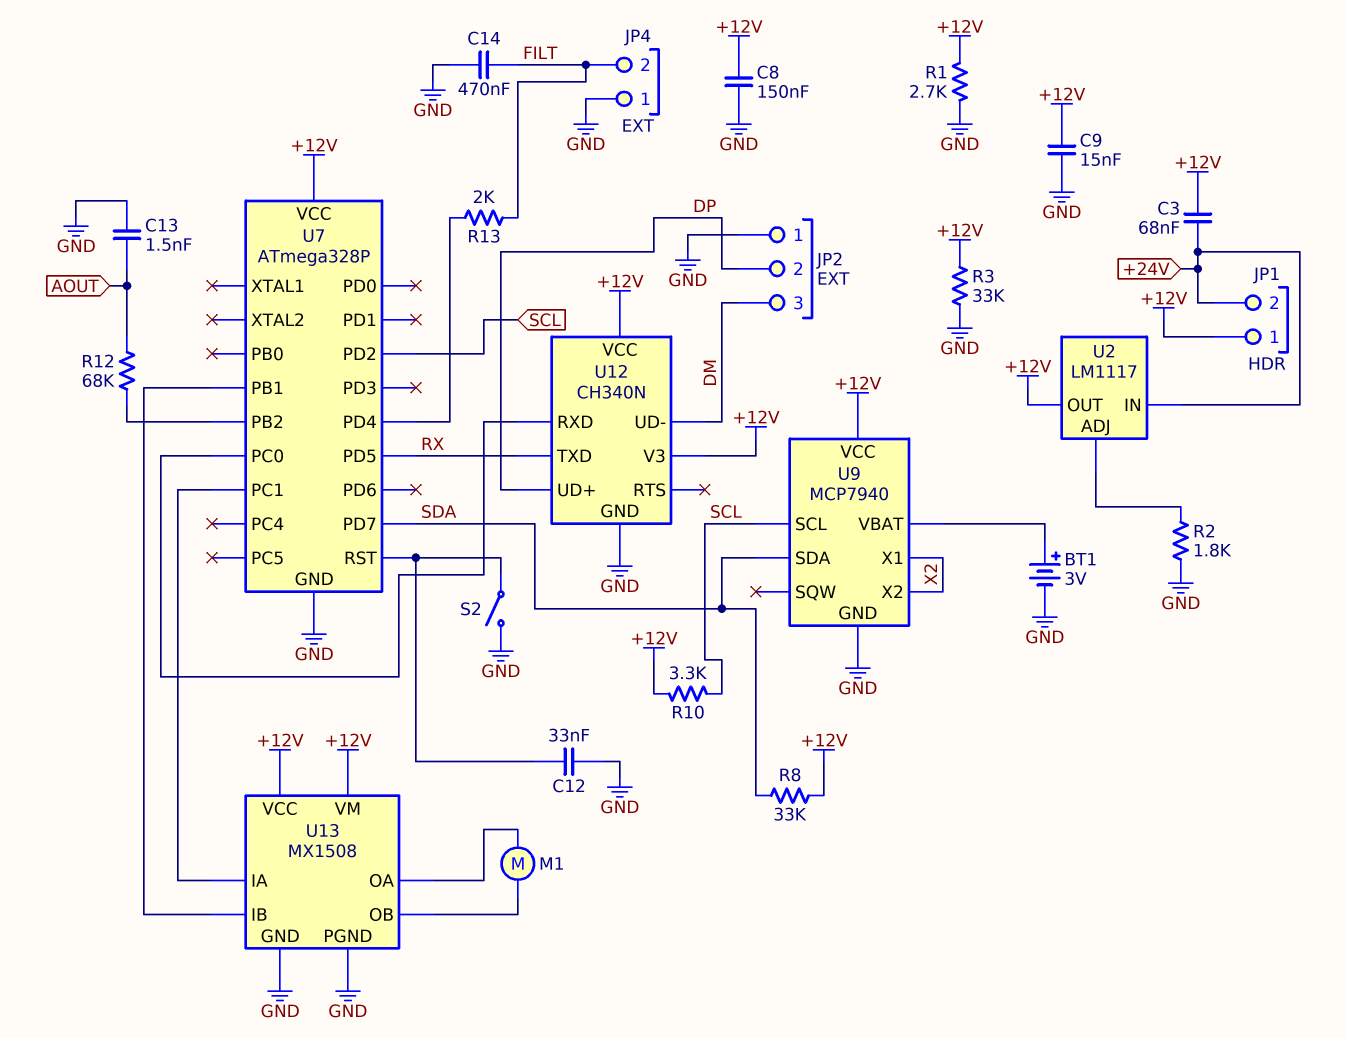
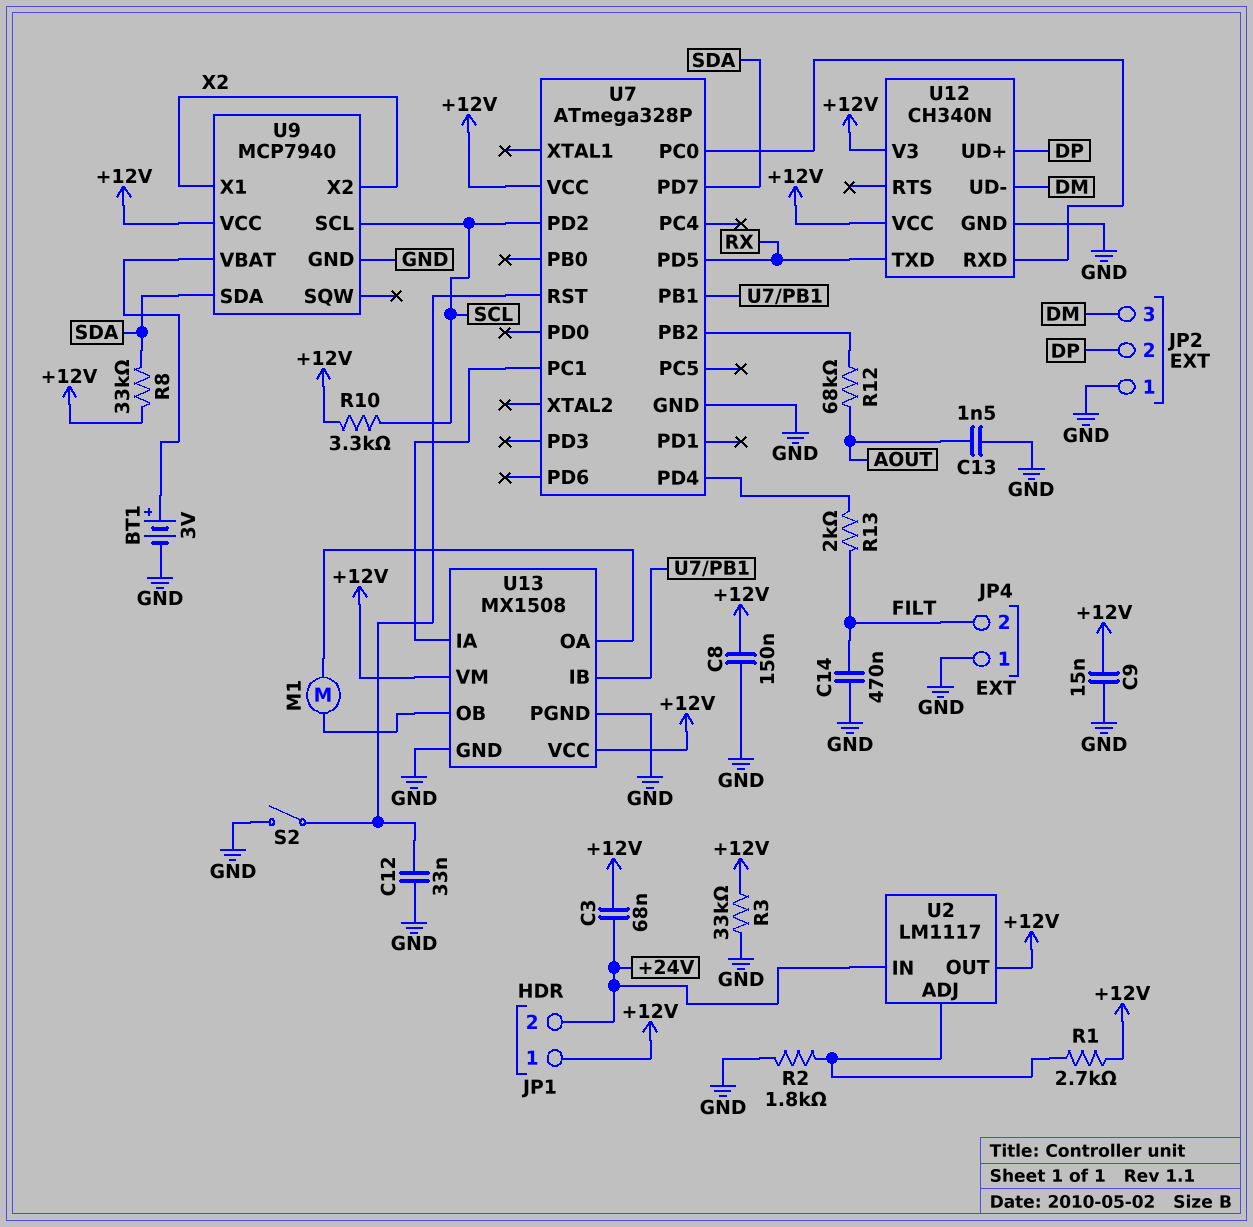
R1: 2.7k (+12V, GND) -> 2.7k (+12V, U2/ADJ)

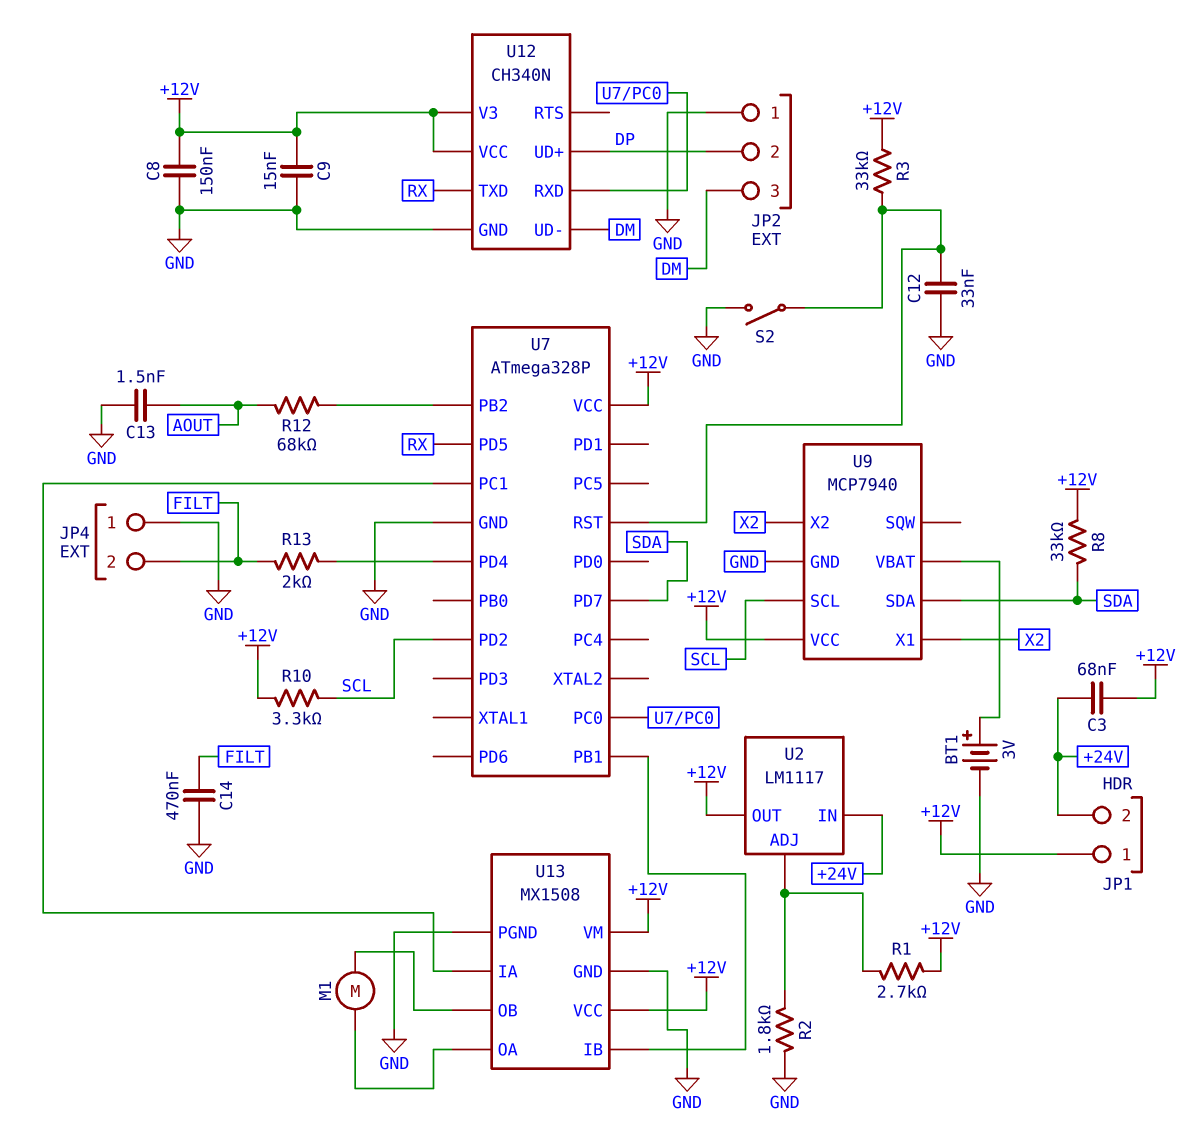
R3: 33k (+12V, GND) -> 33k (+12V, U7/RST)

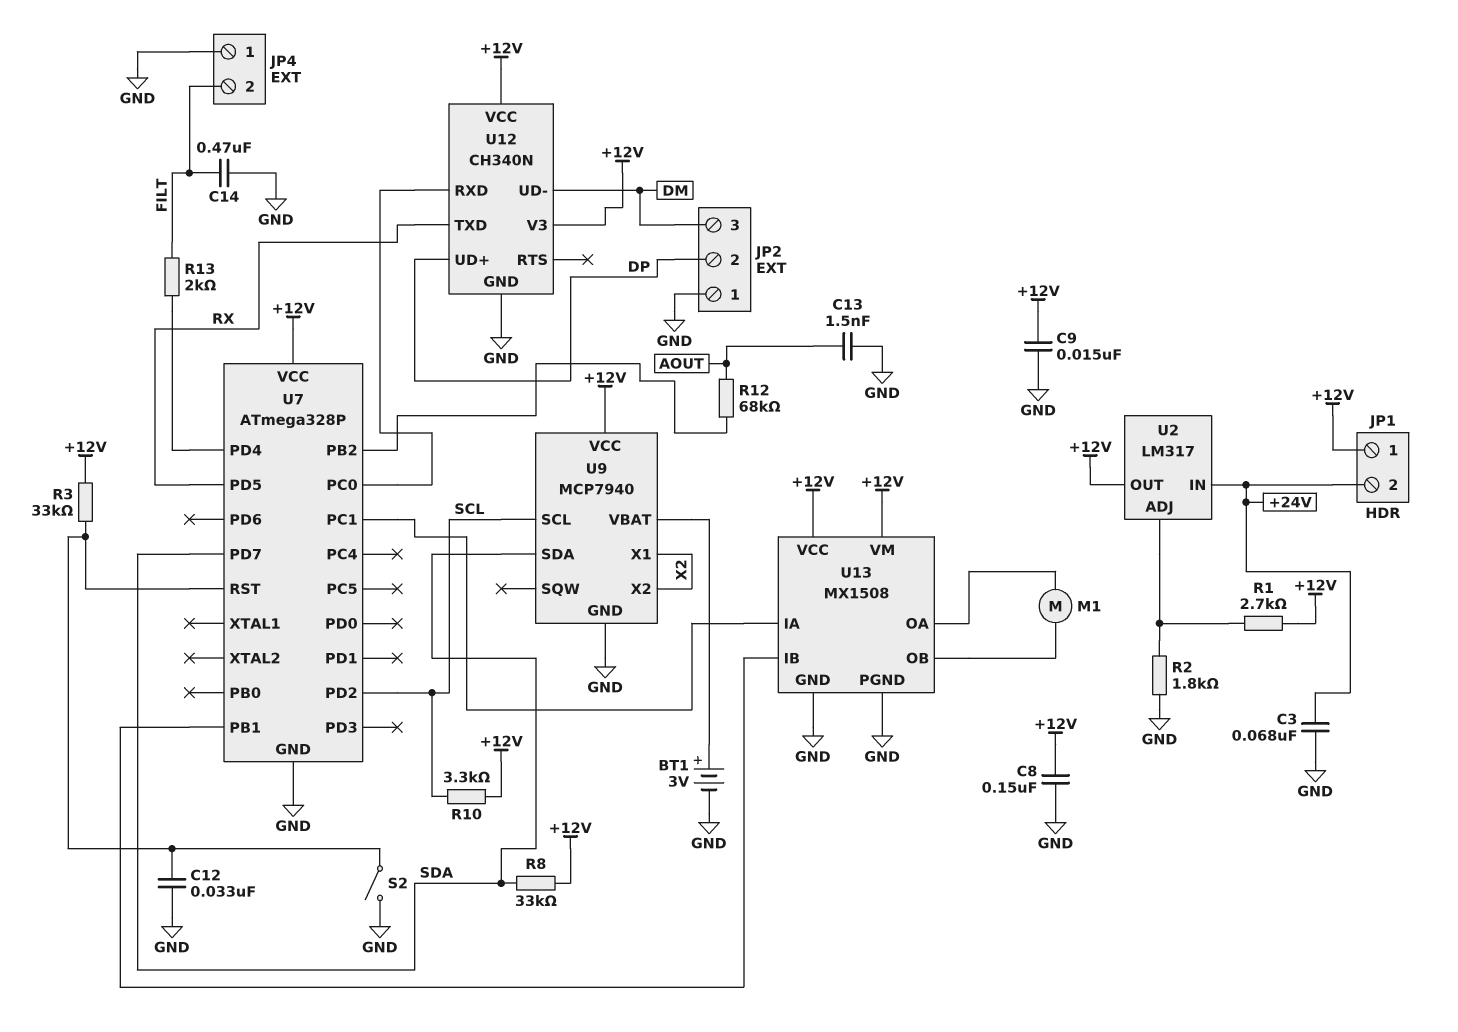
C3: 68nF (+12V, +24V) -> 68nF (+24V, GND)
U2: LM1117 -> LM317

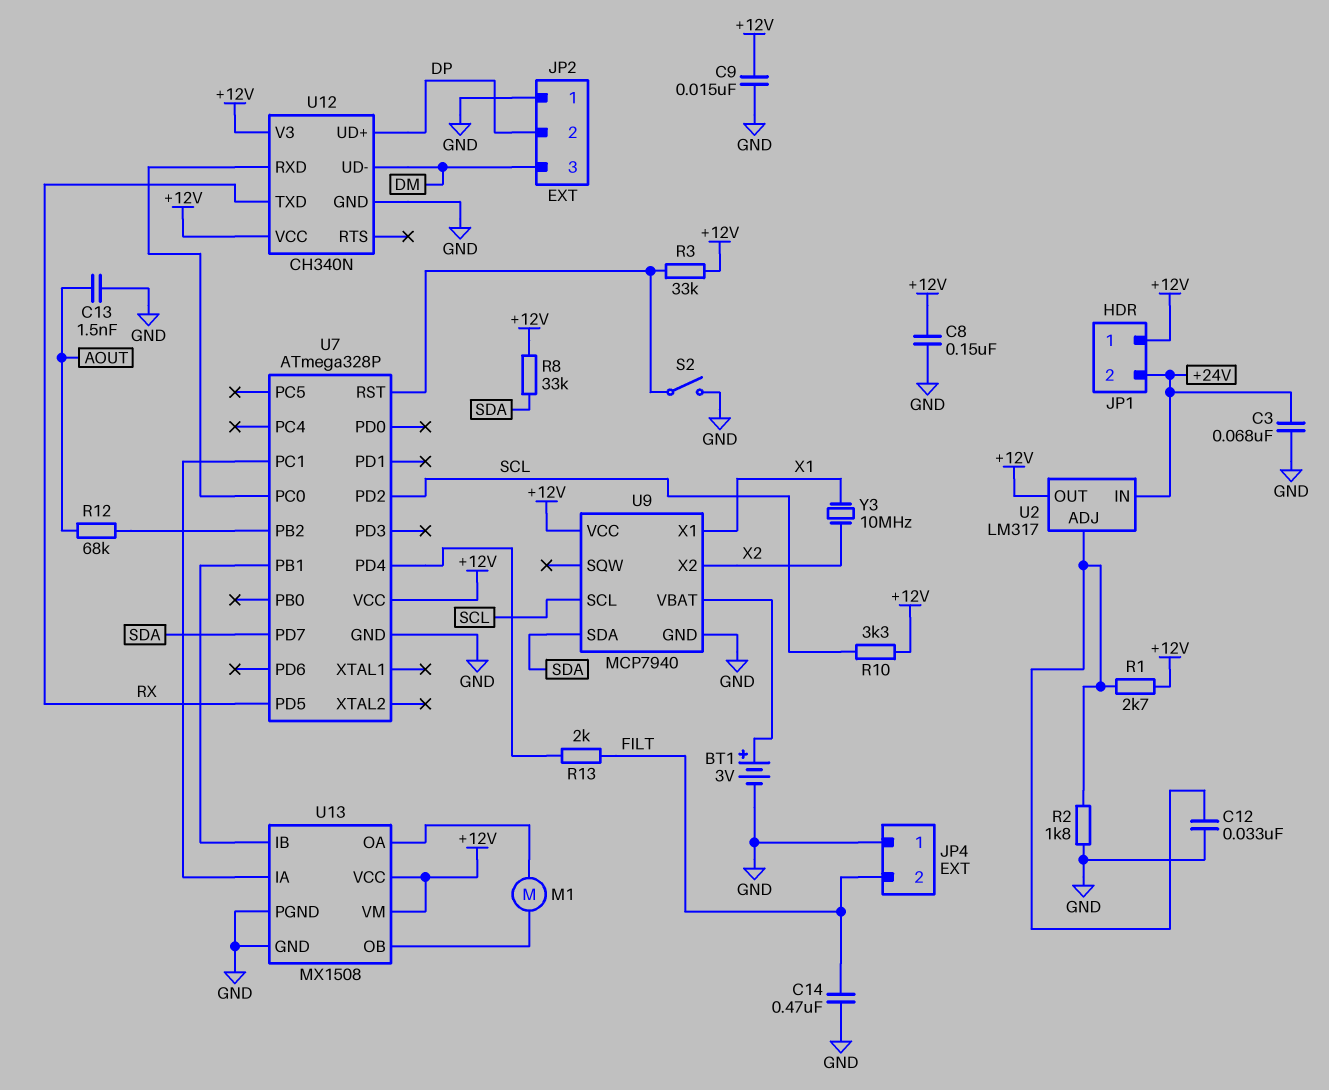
C12: 33nF (GND, U7/RST) -> 33nF (GND, U2/ADJ)
U9 pin X1: X2 -> X1
Y3: none -> 10MHz (X1, X2)

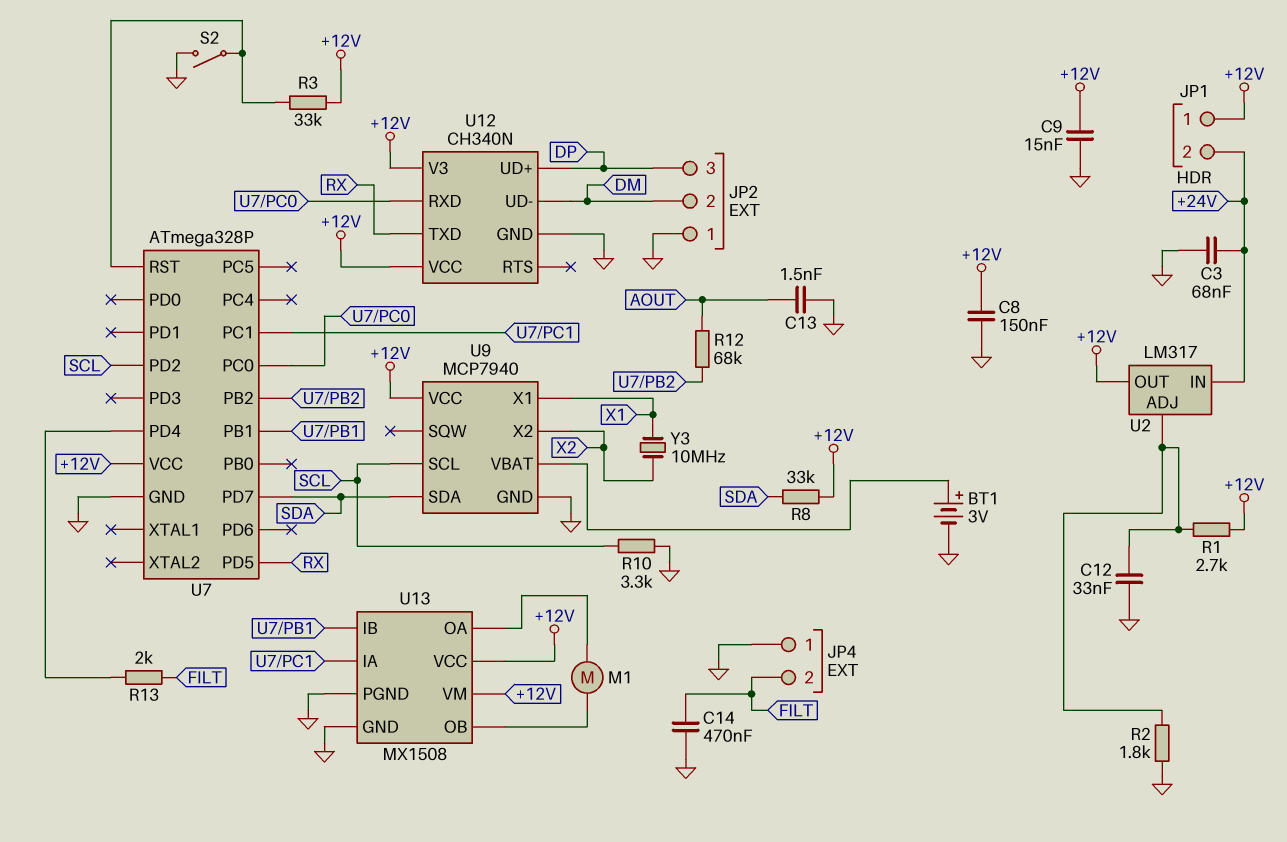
JP2 pin 2: DP -> DM
JP2 pin 3: DM -> DP
R10: 3.3k (+12V, SCL) -> 3.3k (GND, SCL)

